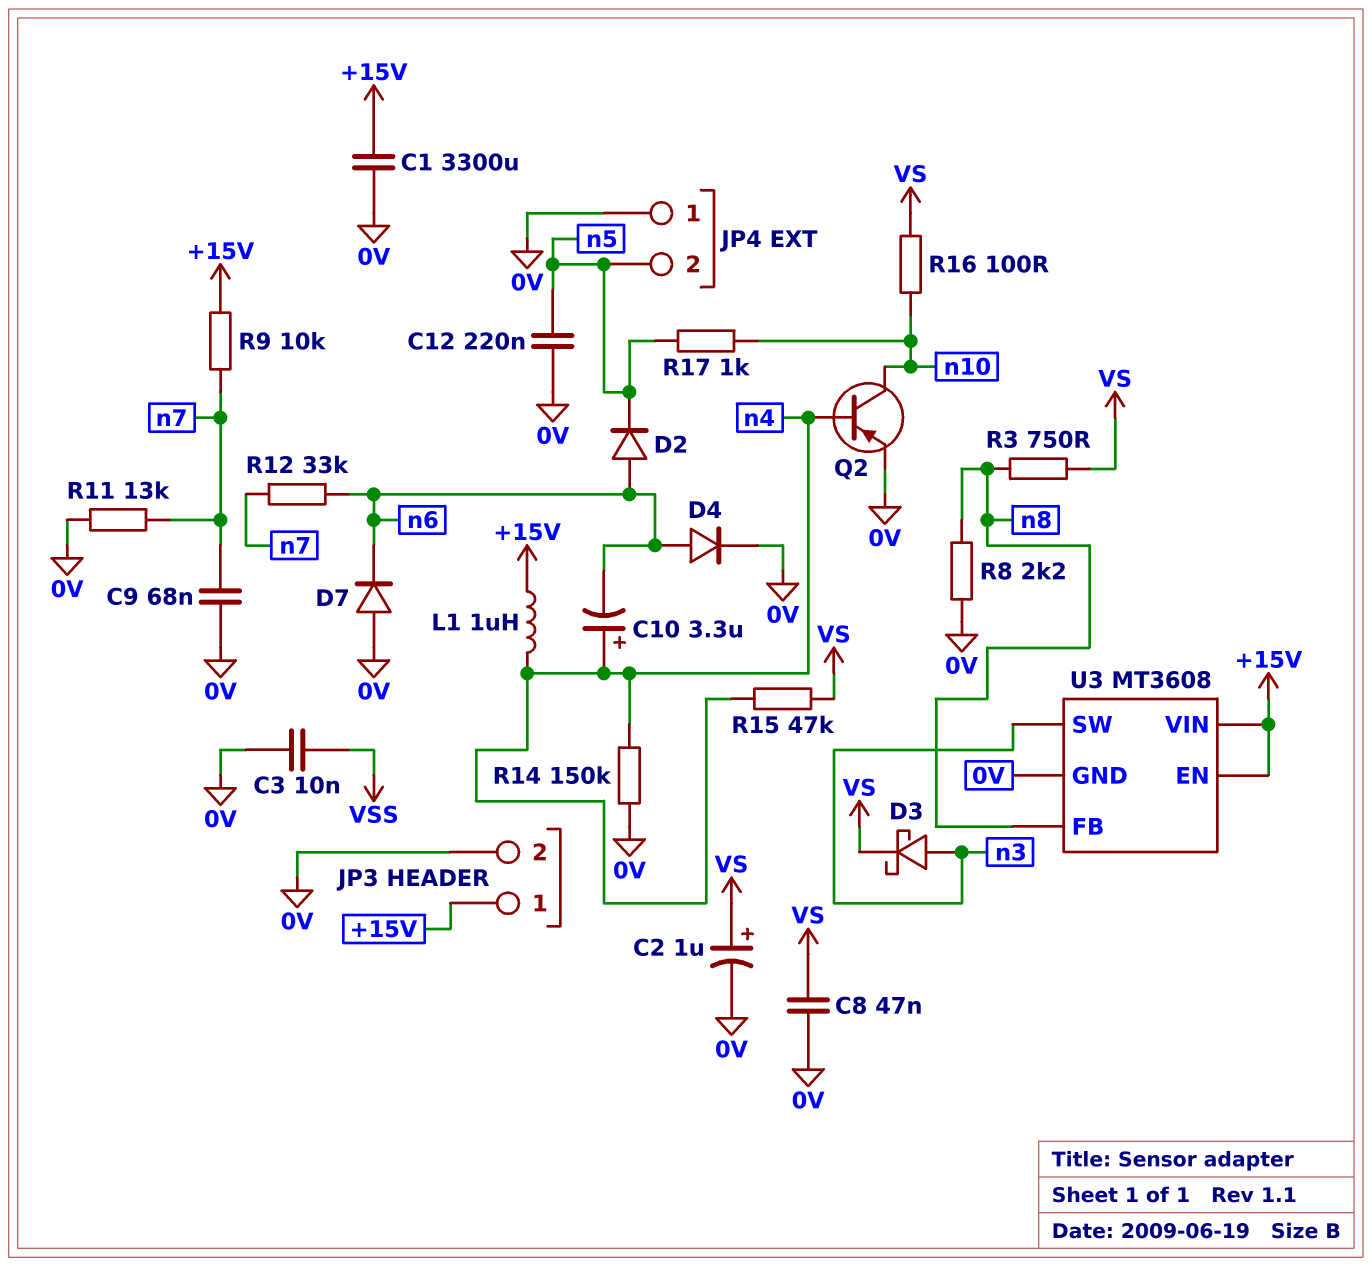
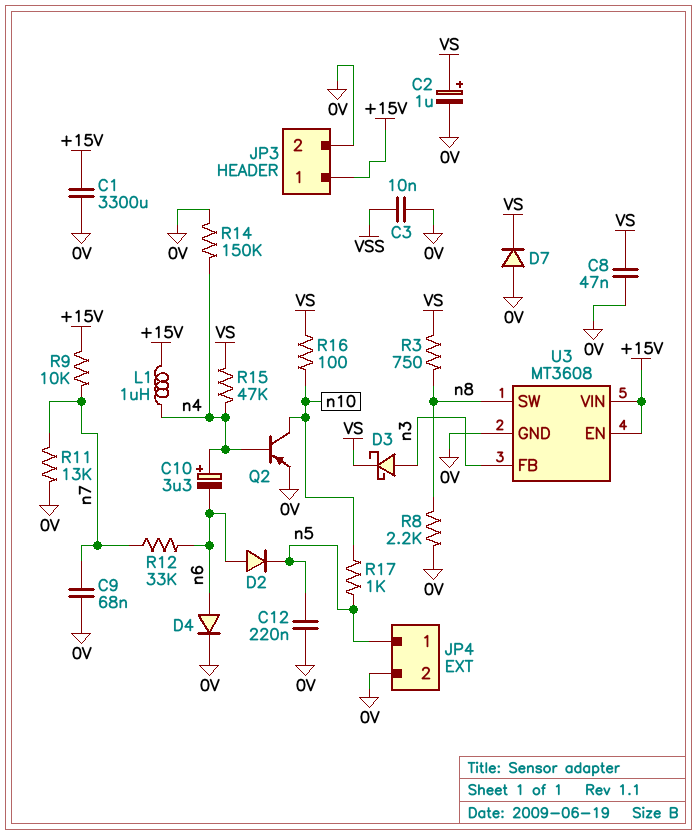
D7: diode (A 0V, K n6) -> diode (A 0V, K VS)
JP4 pin 1: 0V -> n5
JP4 pin 2: n5 -> 0V
U3 pin FB: n8 -> n3
U3 pin SW: n3 -> n8

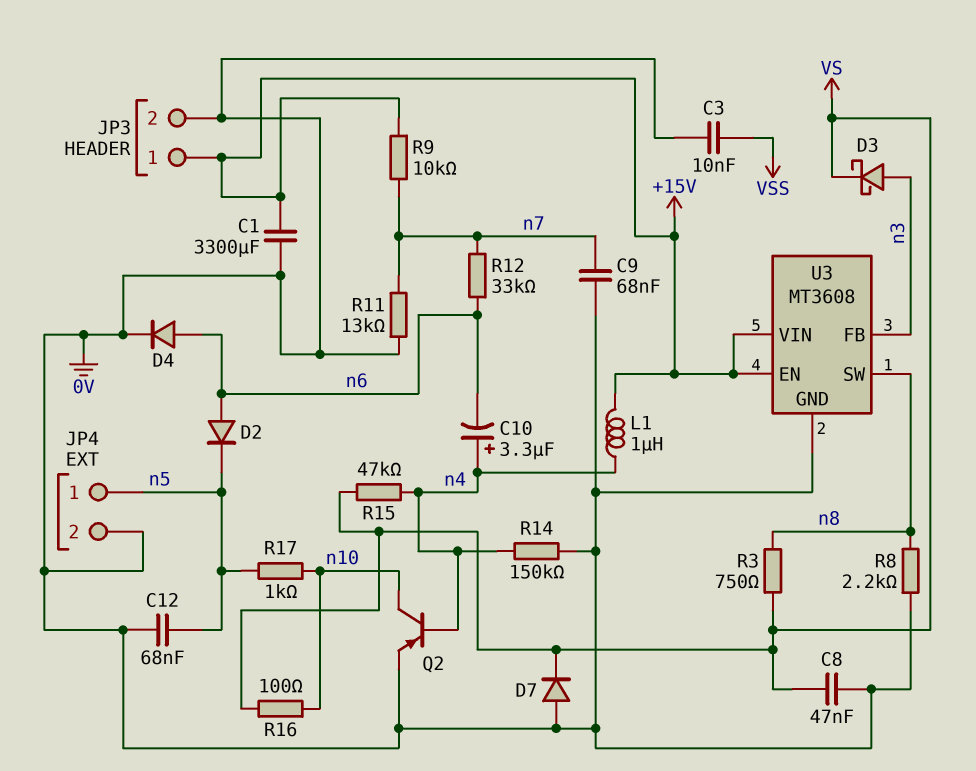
C2: 1uF (plus VS, minus 0V) -> none
C12: 220nF (0V, n5) -> 68nF (0V, n5)

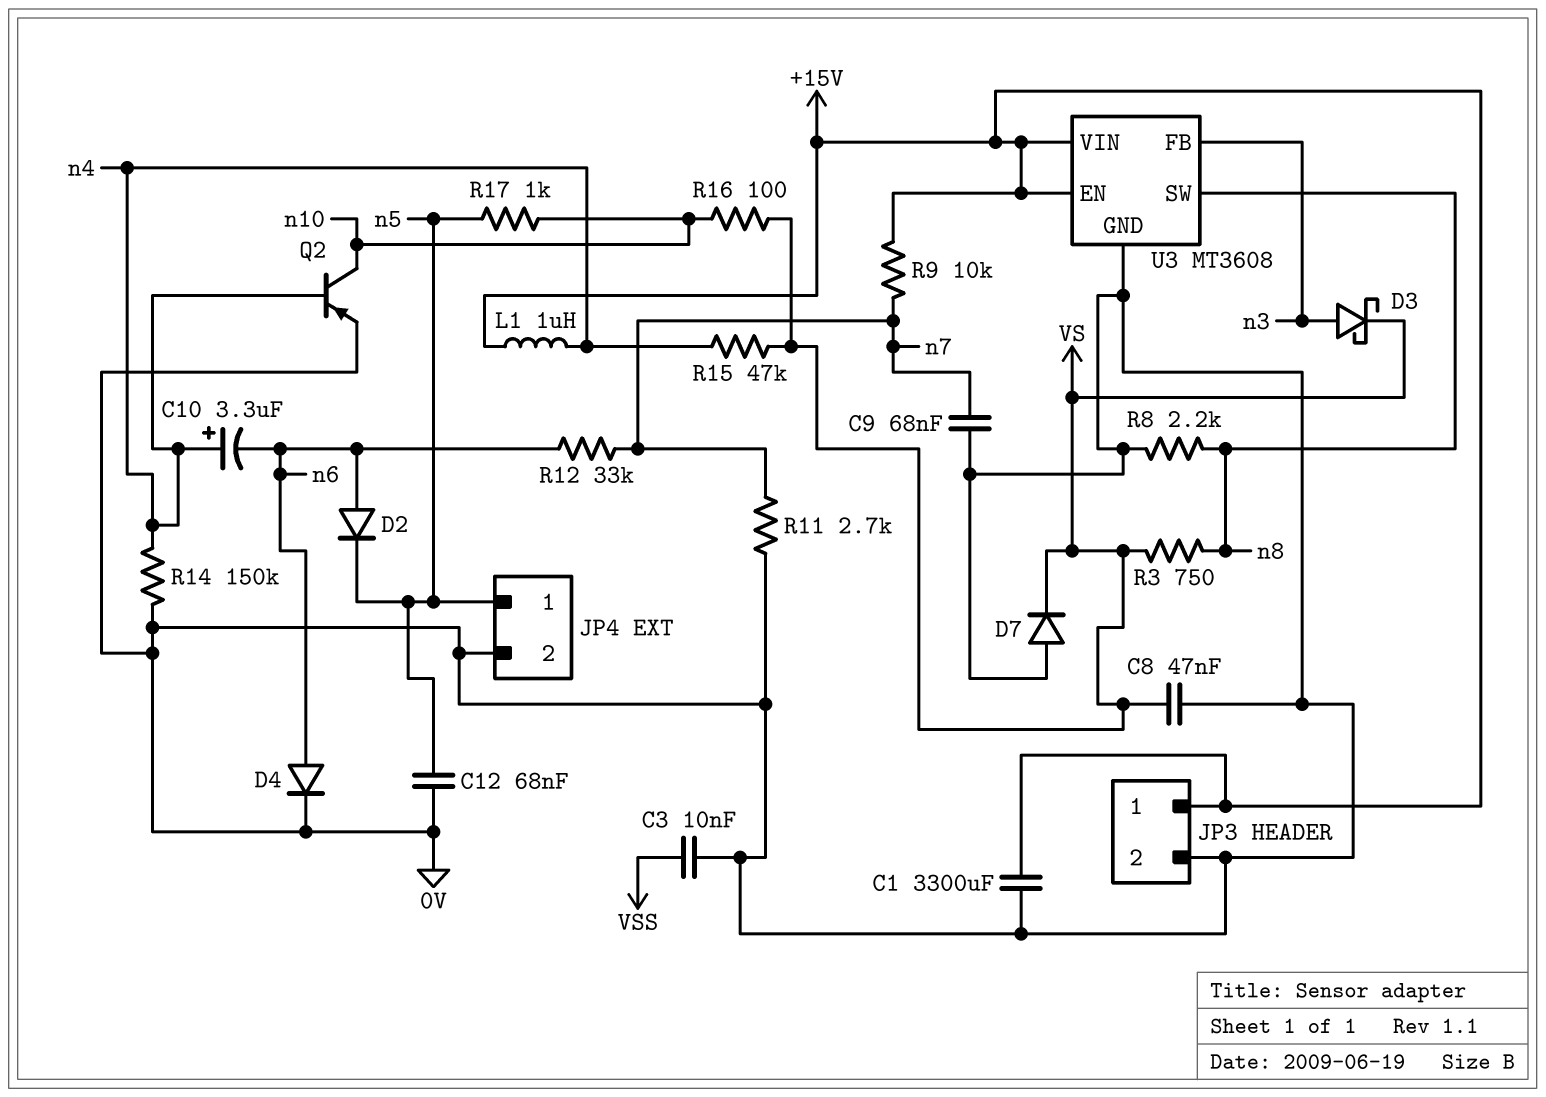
R11: 13k (0V, n7) -> 2.7k (0V, n7)

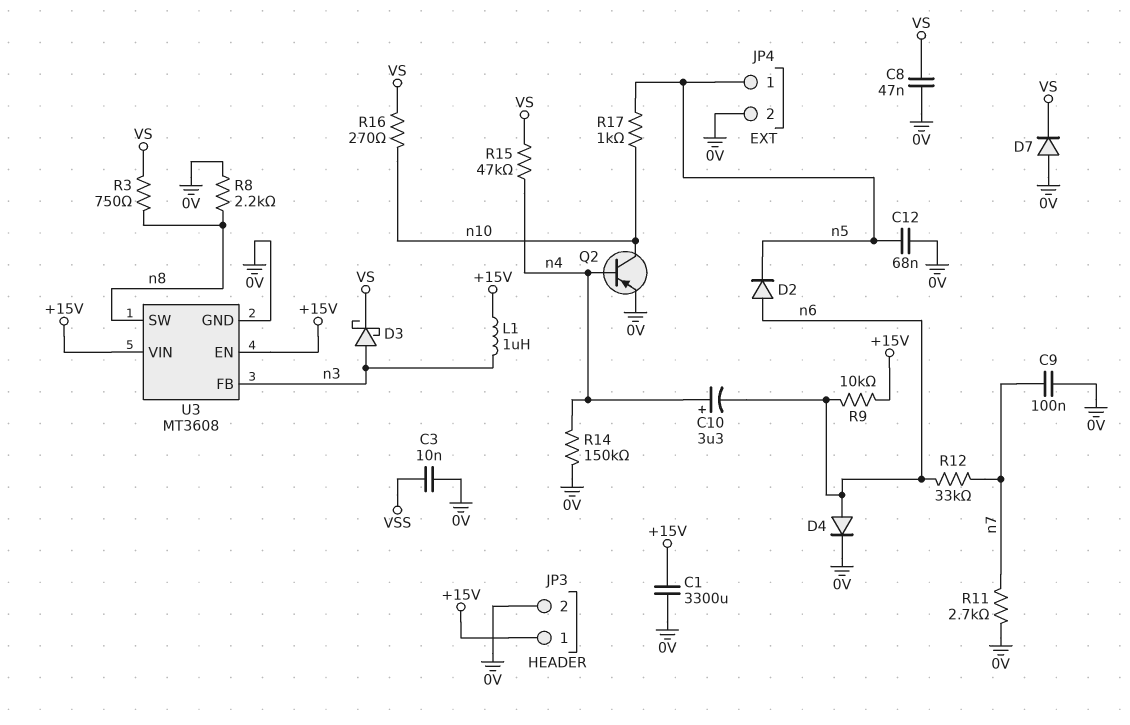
C9: 68nF (0V, n7) -> 100nF (0V, n7)
L1: 1uH (+15V, n4) -> 1uH (+15V, n3)
R9: 10k (+15V, n7) -> 10k (+15V, n6)
R16: 100 (VS, n10) -> 270 (VS, n10)

